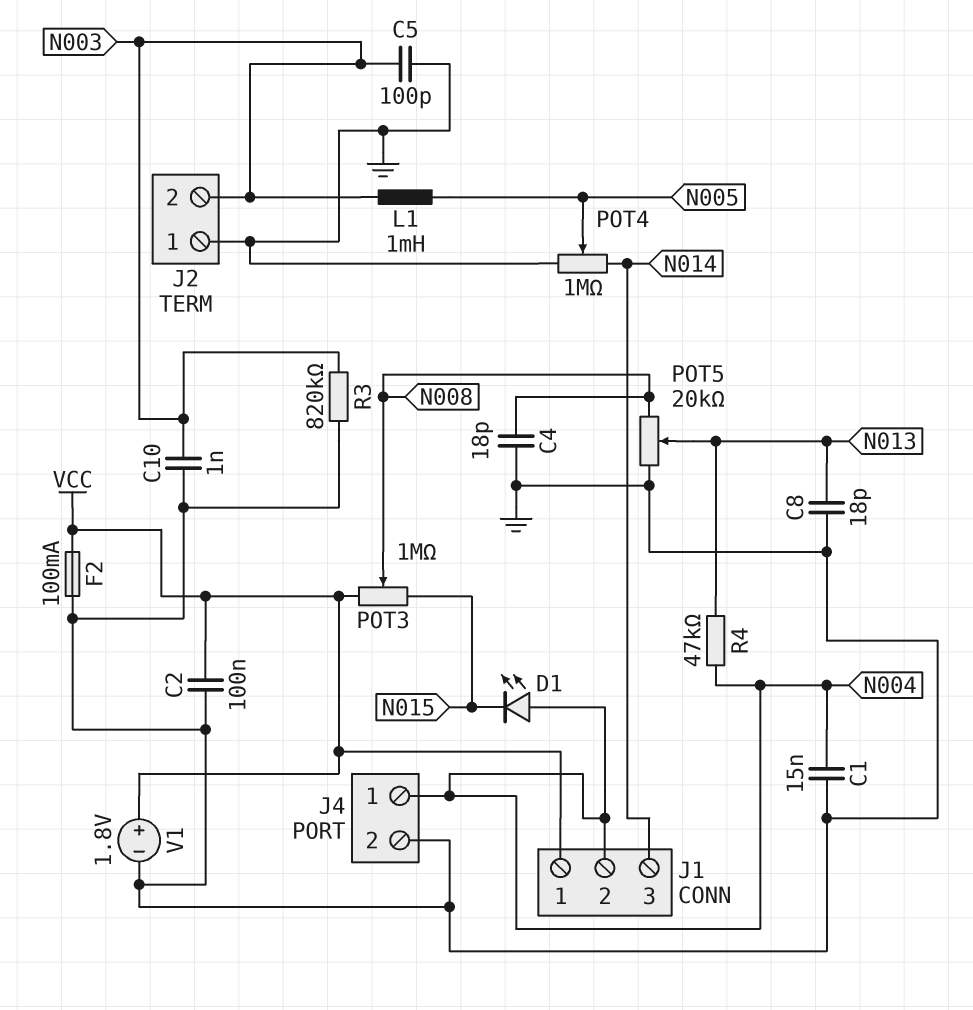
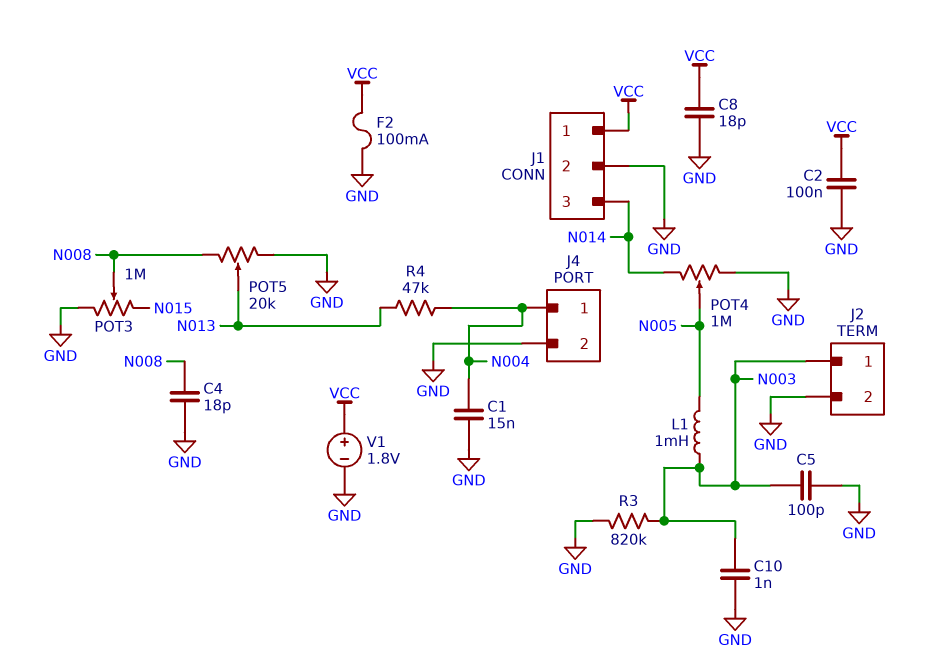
C8: 18pF (GND, N013) -> 18pF (GND, VCC)
D1: LED (A N004, K N015) -> none
J1 pin 2: N004 -> GND
J2 pin 1: GND -> N003
J2 pin 2: N003 -> GND
POT3: 1M (N015, VCC, wiper N008) -> 1M (GND, N015, wiper N008)

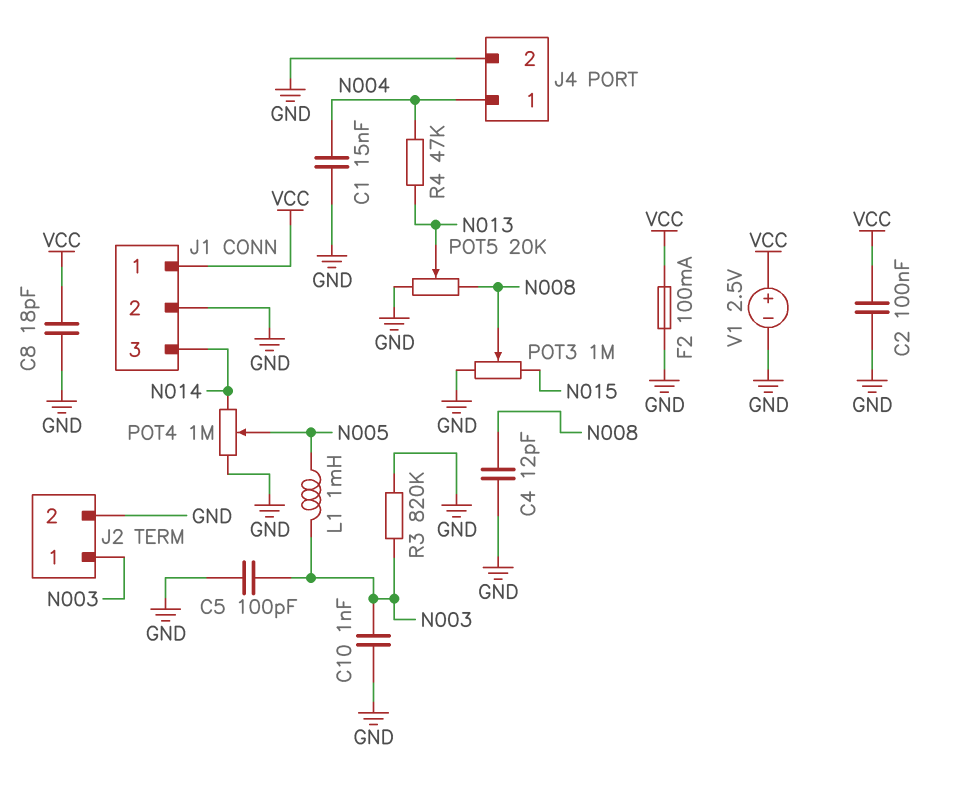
C4: 18pF (GND, N008) -> 12pF (GND, N008)
V1: 1.8V (plus VCC, minus GND) -> 2.5V (plus VCC, minus GND)

